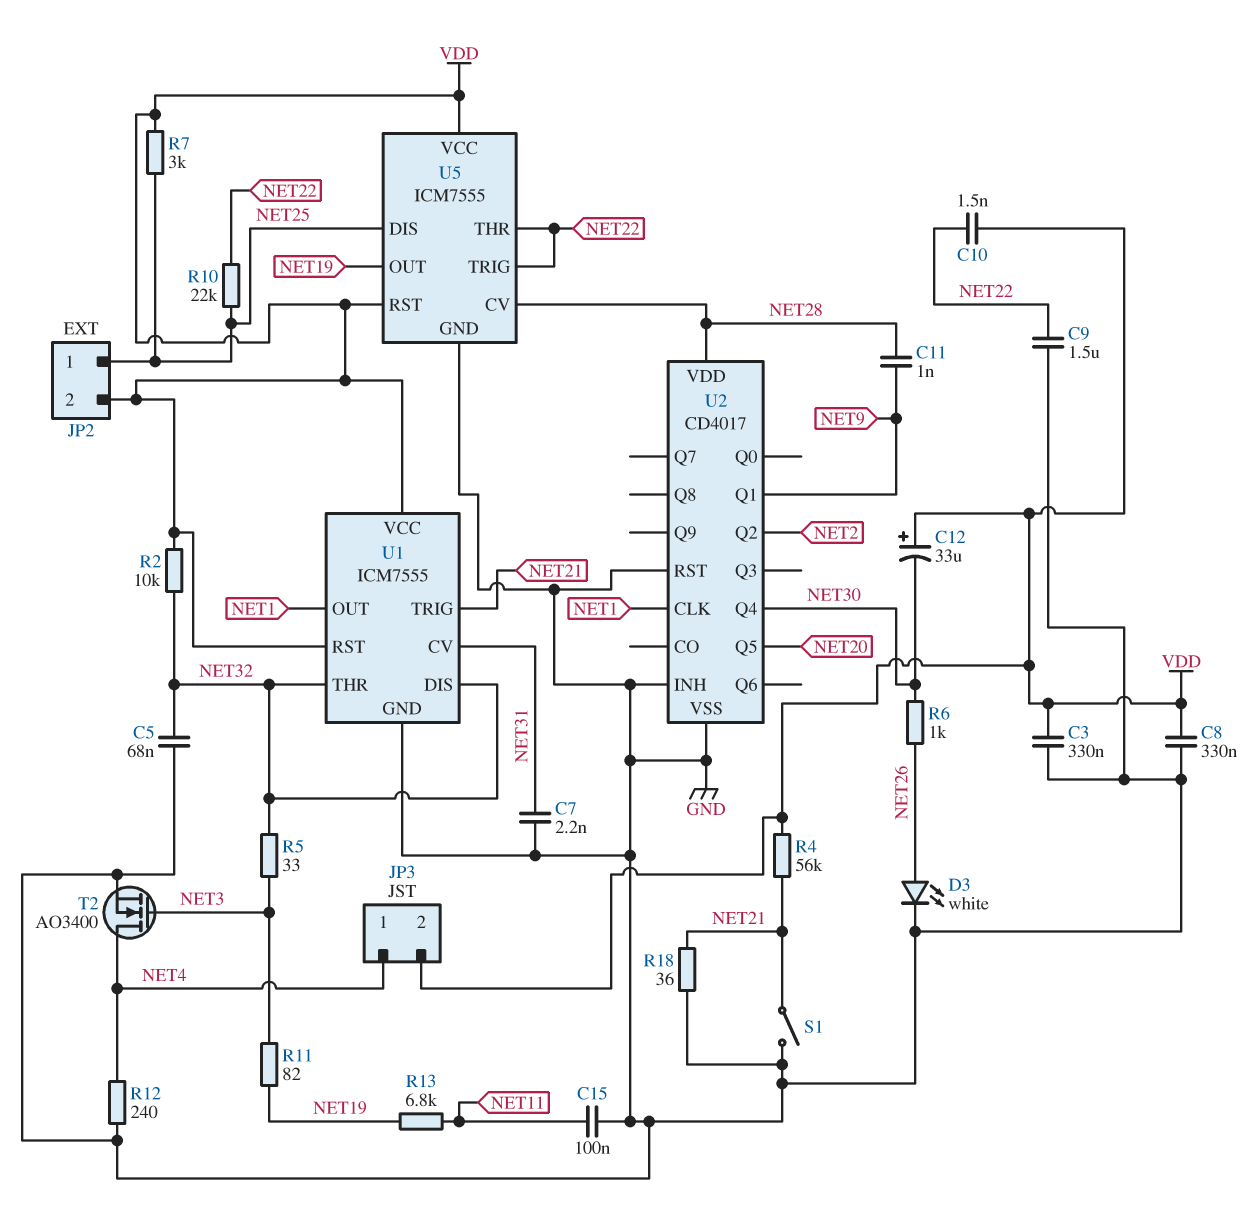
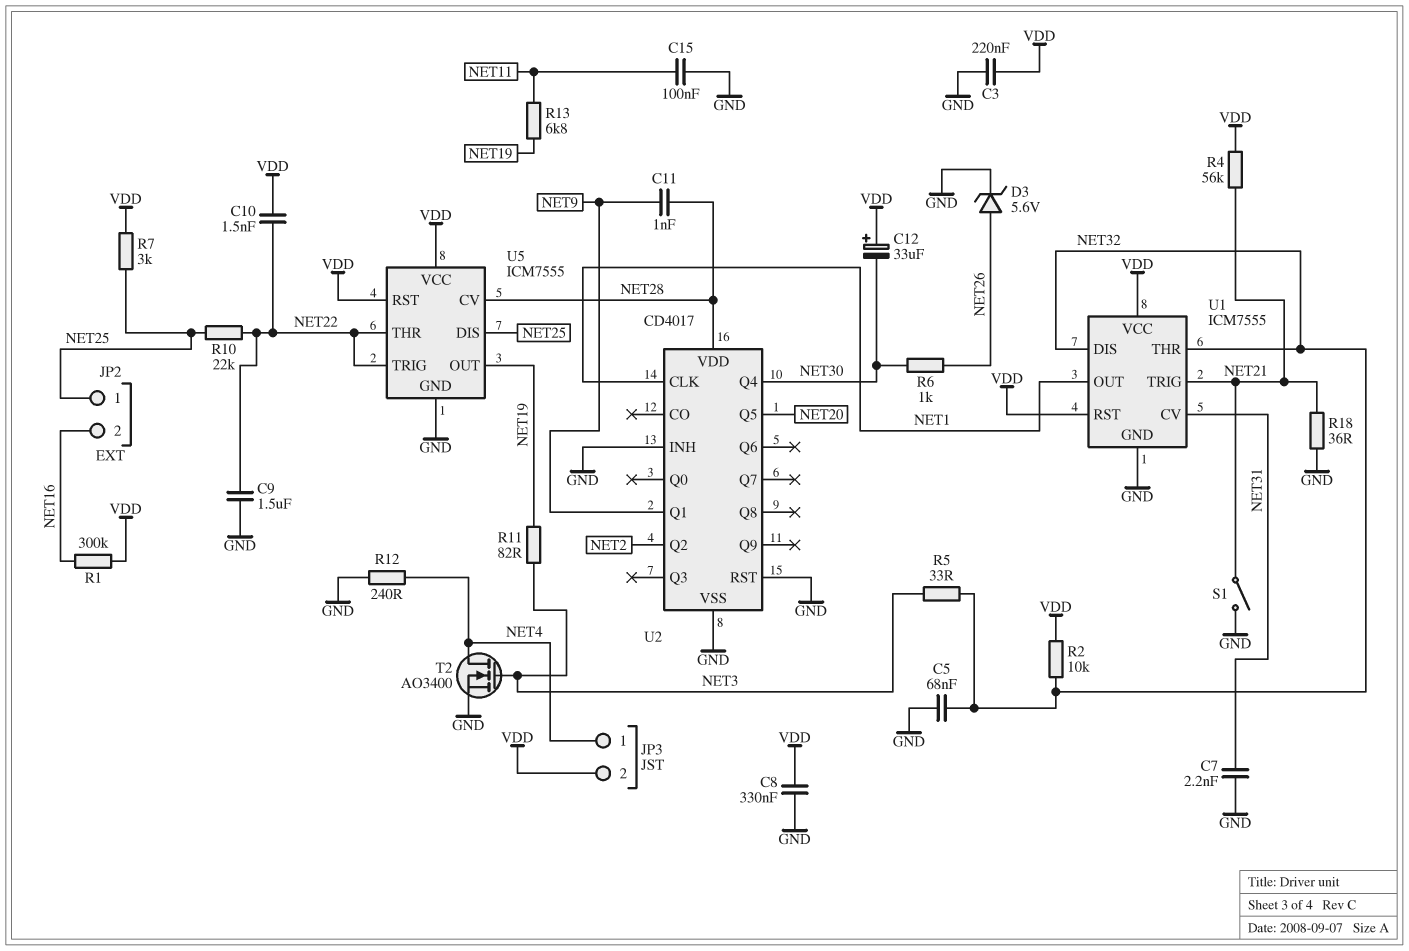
C3: 330nF (GND, VDD) -> 220nF (GND, VDD)
D3: LED white (A NET26, K GND) -> zener 5.6V (A NET26, K GND)
JP2 pin 2: VDD -> NET16
R1: none -> 300k (NET16, VDD)

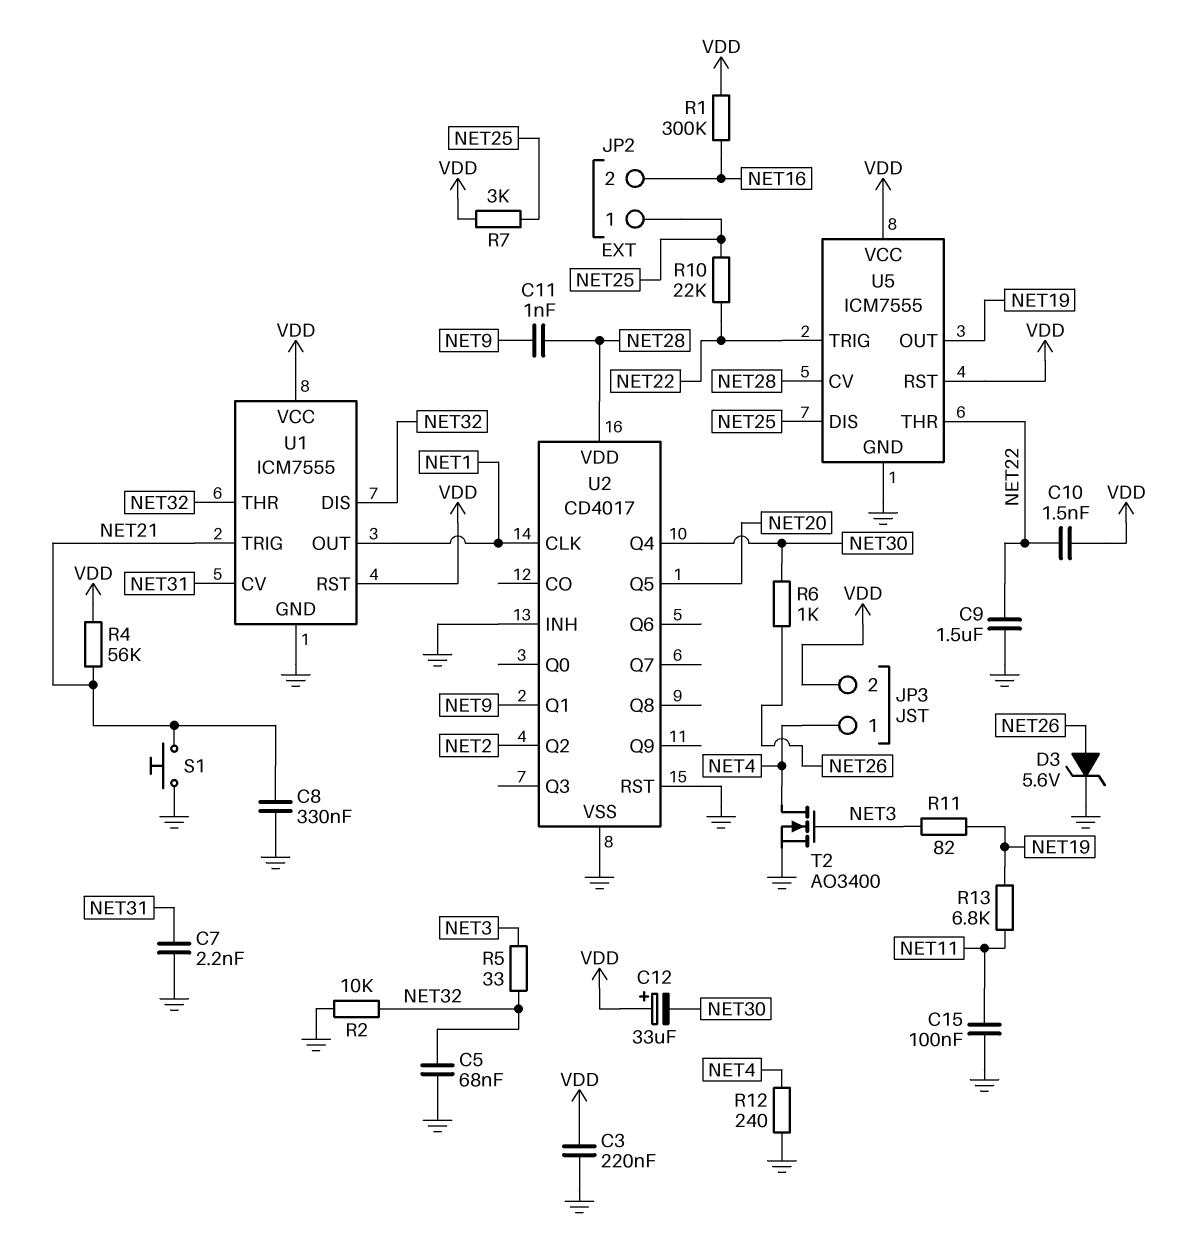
C8: 330nF (GND, VDD) -> 330nF (GND, NET21)
R2: 10k (NET32, VDD) -> 10k (GND, NET32)
R18: 36 (GND, NET21) -> none
S1: switch (GND, NET21) -> button (GND, NET21)

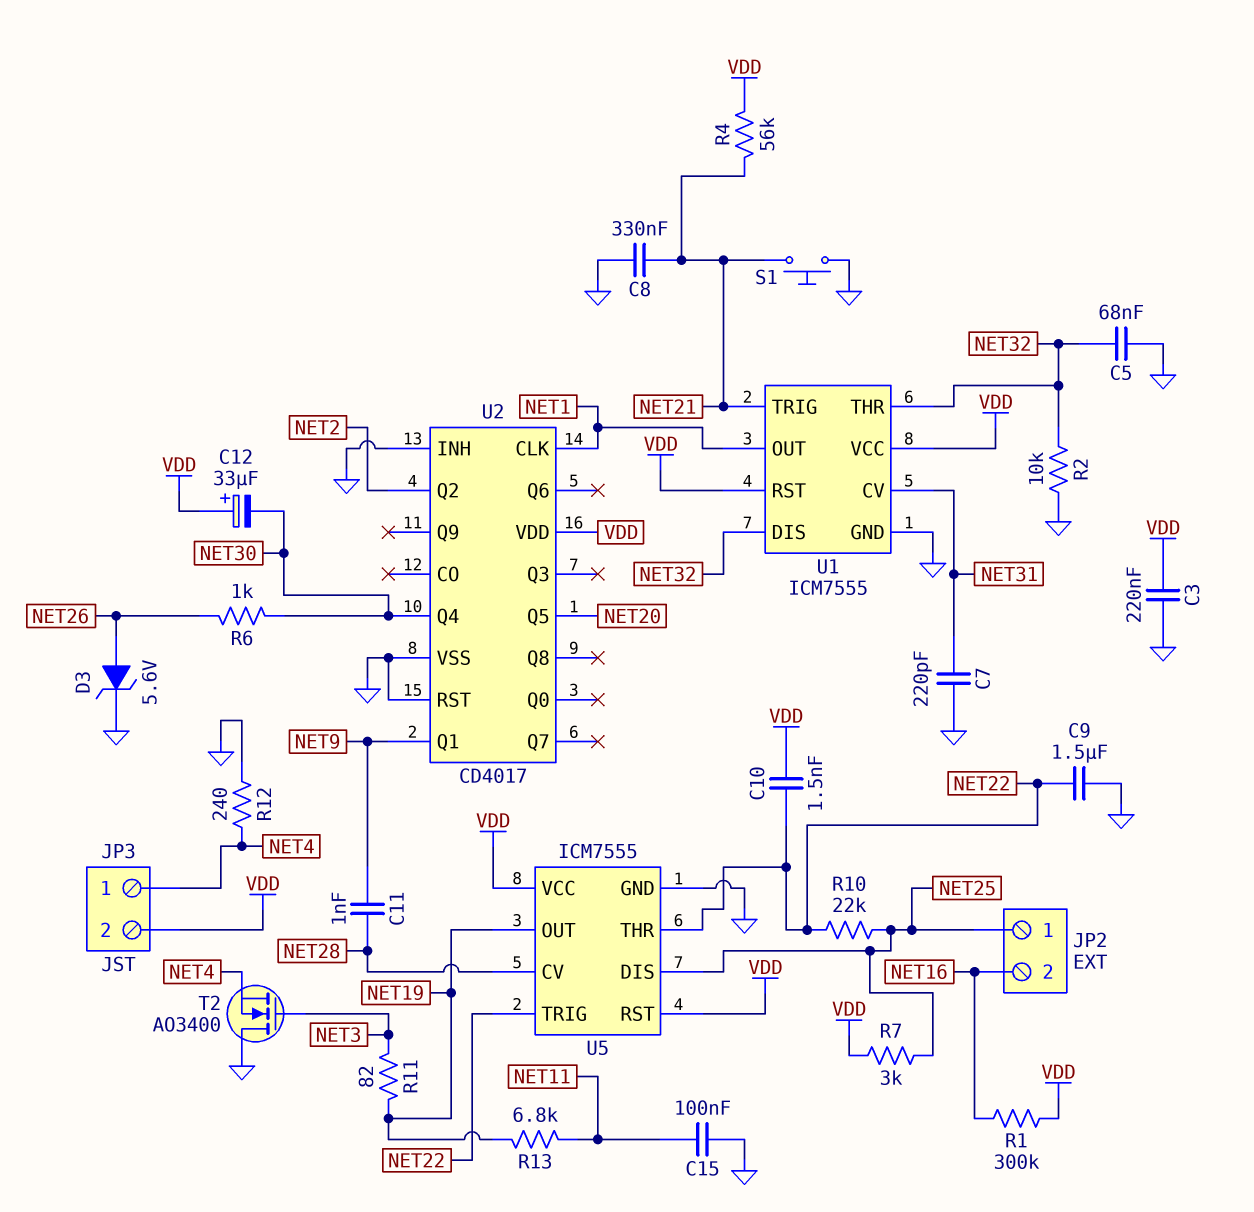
C7: 2.2nF (GND, NET31) -> 220pF (GND, NET31)
R5: 33 (NET3, NET32) -> none
T2: NMOS AO3400 (G NET3, D NET4, S GND) -> NMOS AO3400 (G NET3, D GND, S NET4)
U2 pin VDD: NET28 -> VDD

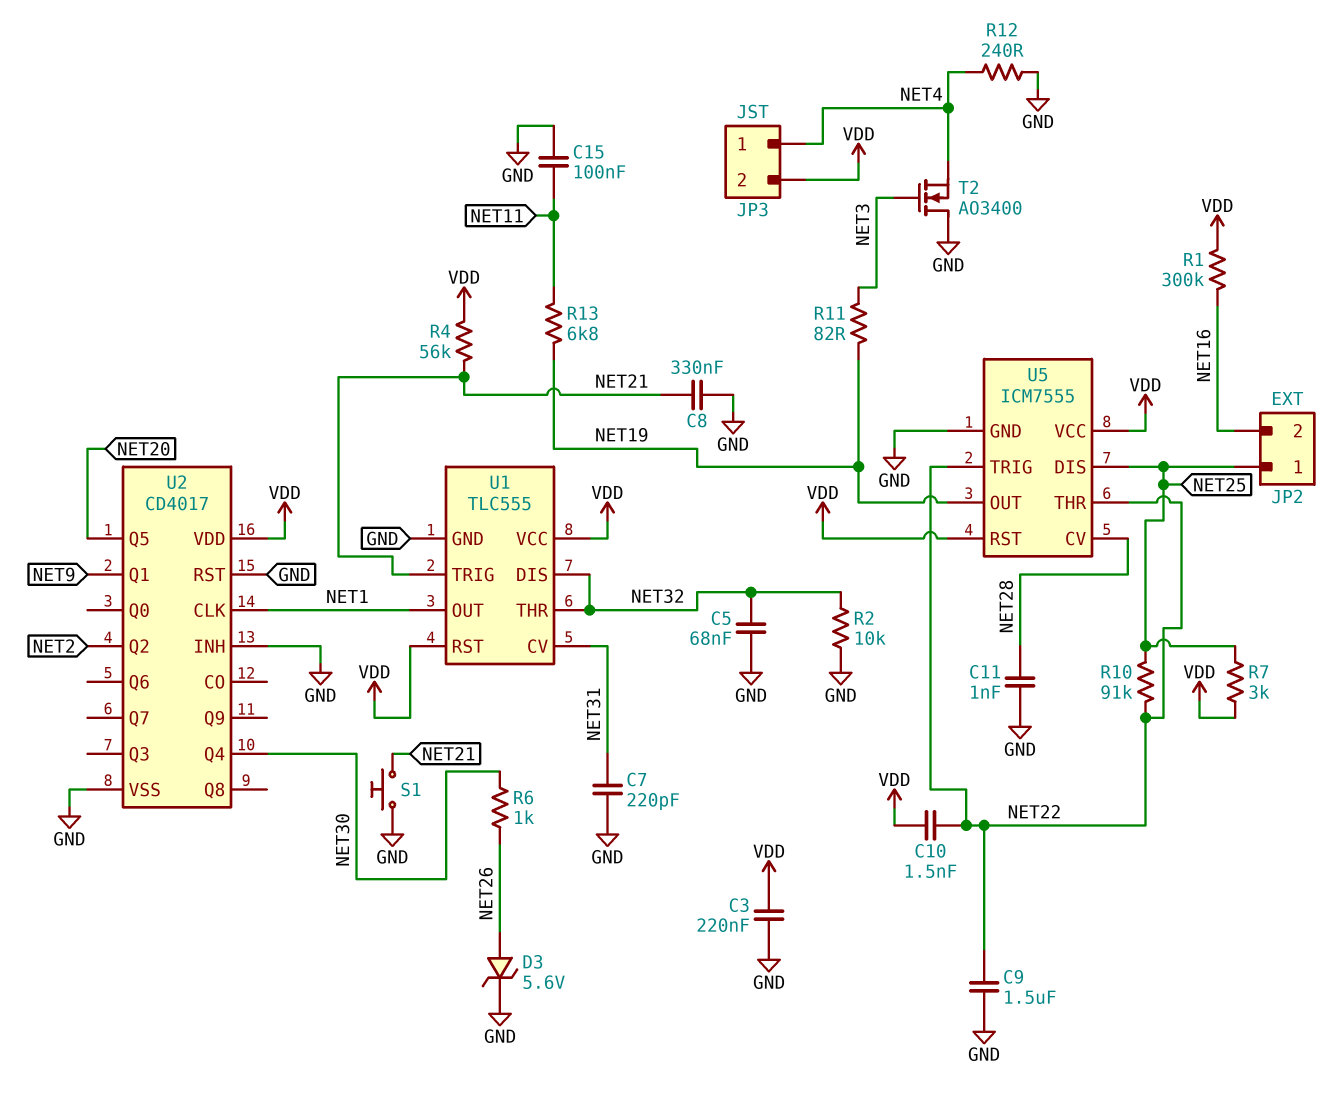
C11: 1nF (NET9, NET28) -> 1nF (GND, NET28)
C12: 33uF (plus VDD, minus NET30) -> none
R10: 22k (NET22, NET25) -> 91k (NET22, NET25)
U1: ICM7555 -> TLC555

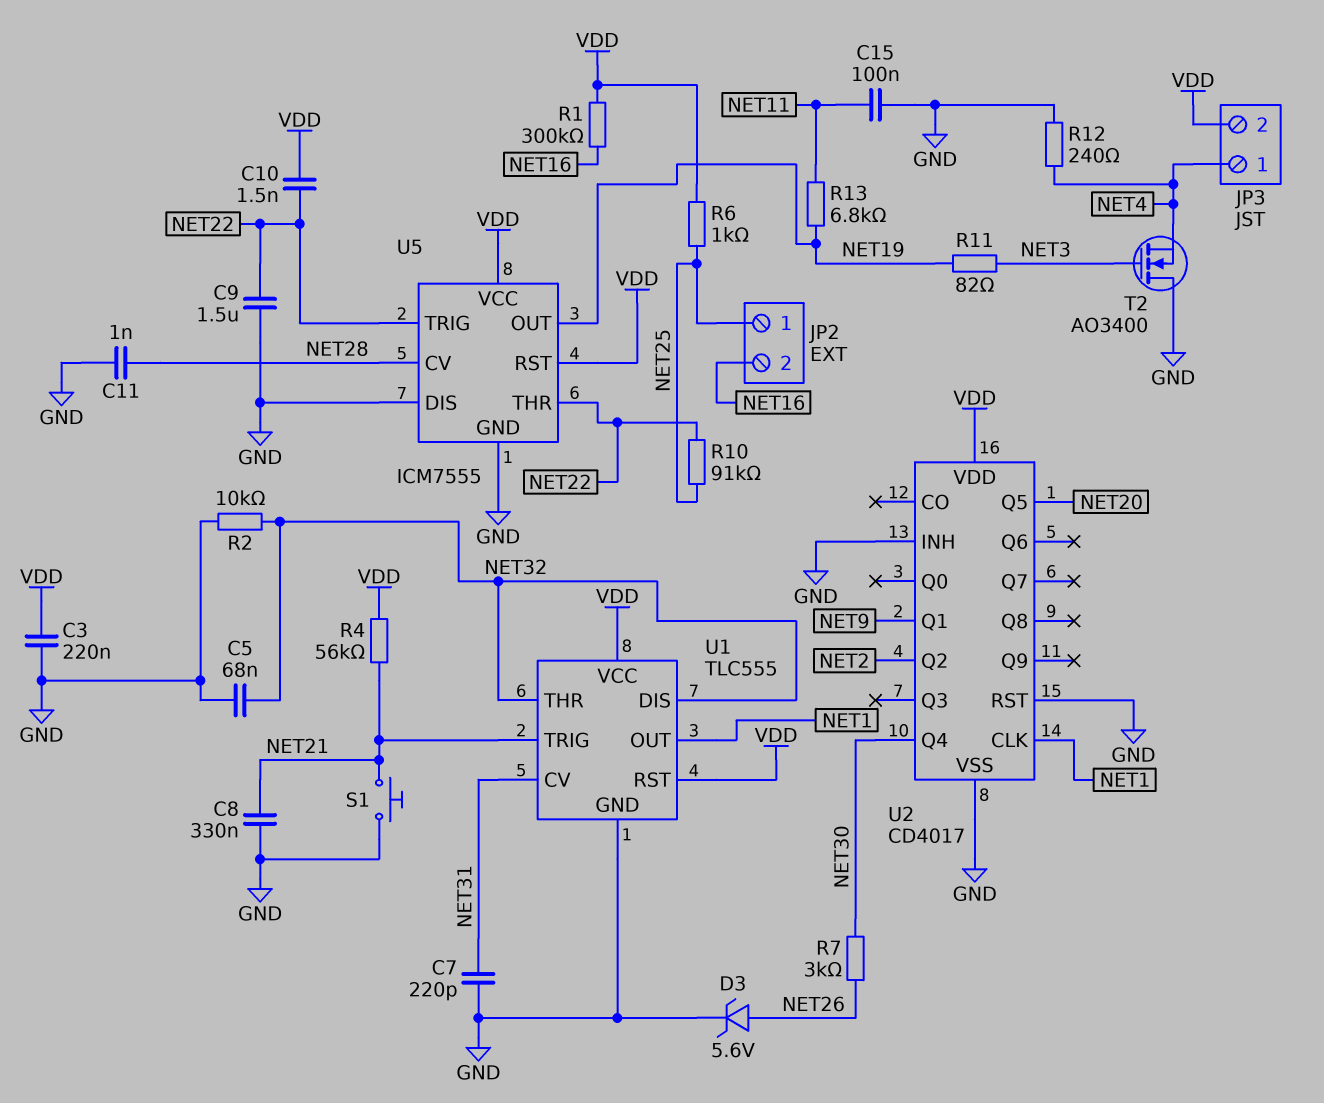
R6: 1k (NET26, NET30) -> 1k (NET25, VDD)
R7: 3k (NET25, VDD) -> 3k (NET26, NET30)
U5 pin DIS: NET25 -> GND

